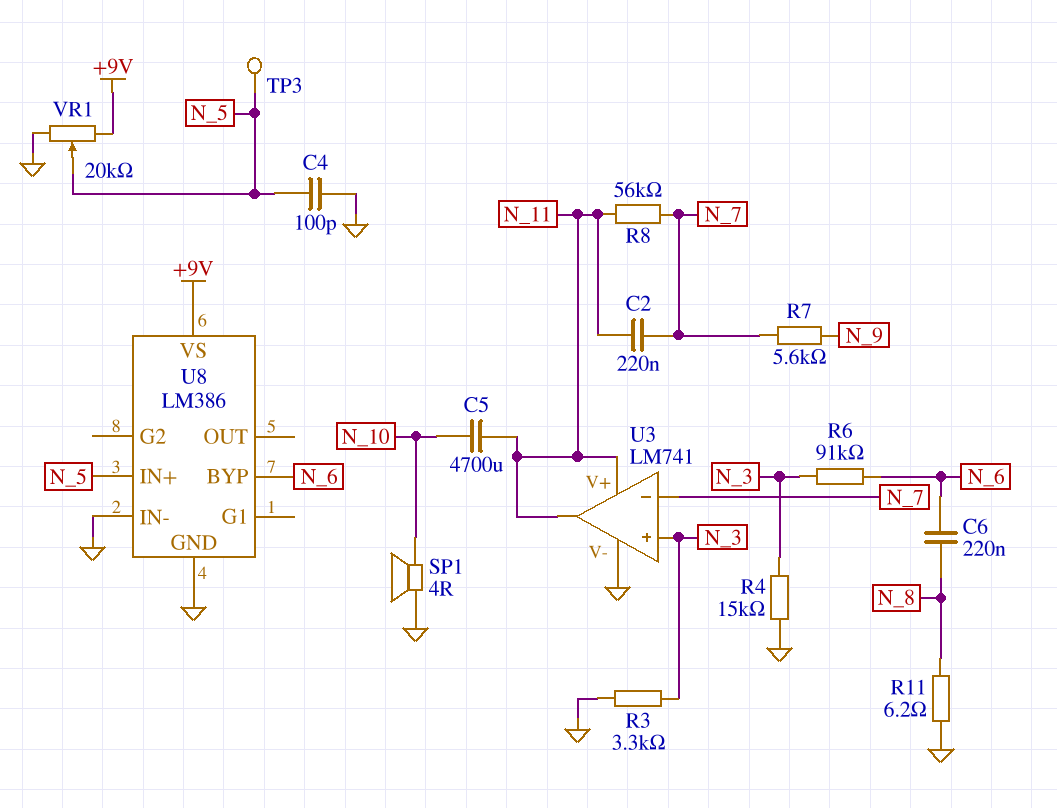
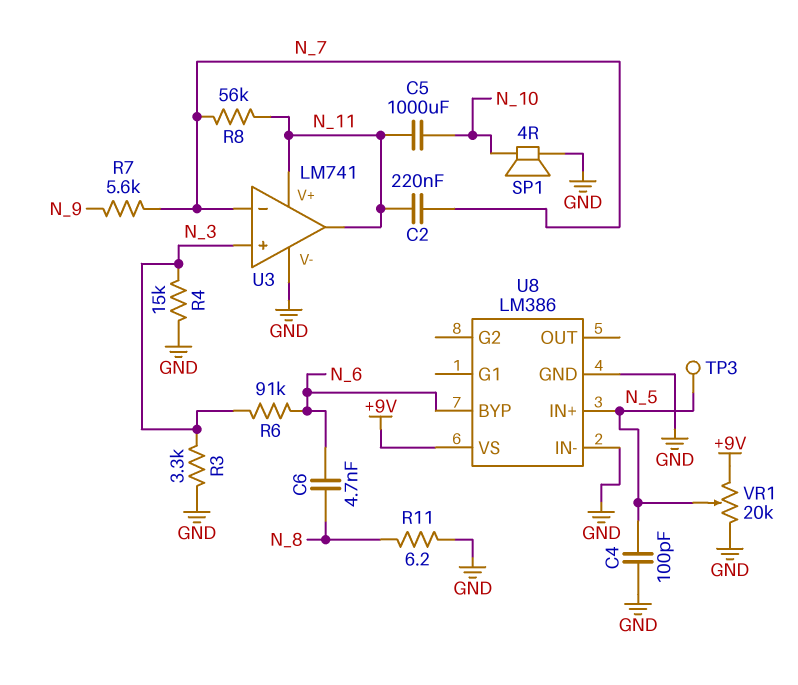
C5: 4700uF (N_10, N_11) -> 1000uF (N_10, N_11)
C6: 220nF (N_6, N_8) -> 4.7nF (N_6, N_8)

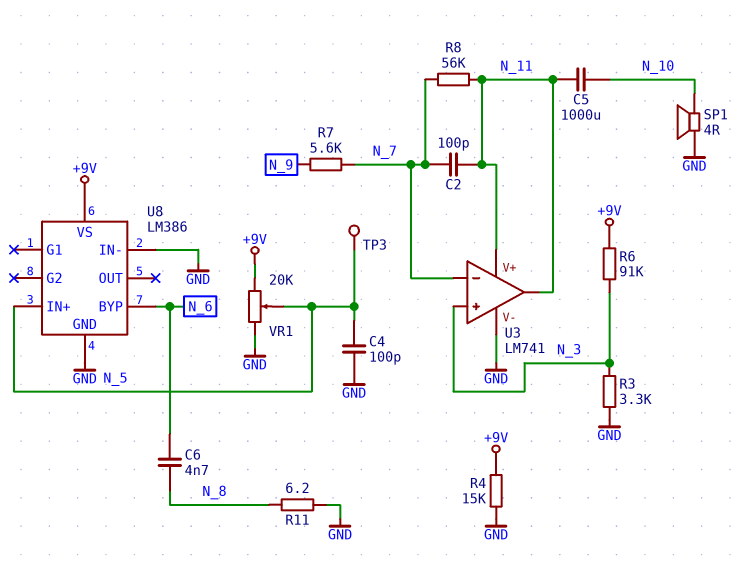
C2: 220nF (N_7, N_11) -> 100pF (N_7, N_11)
R4: 15k (GND, N_3) -> 15k (+9V, GND)
R6: 91k (N_3, N_6) -> 91k (+9V, N_3)

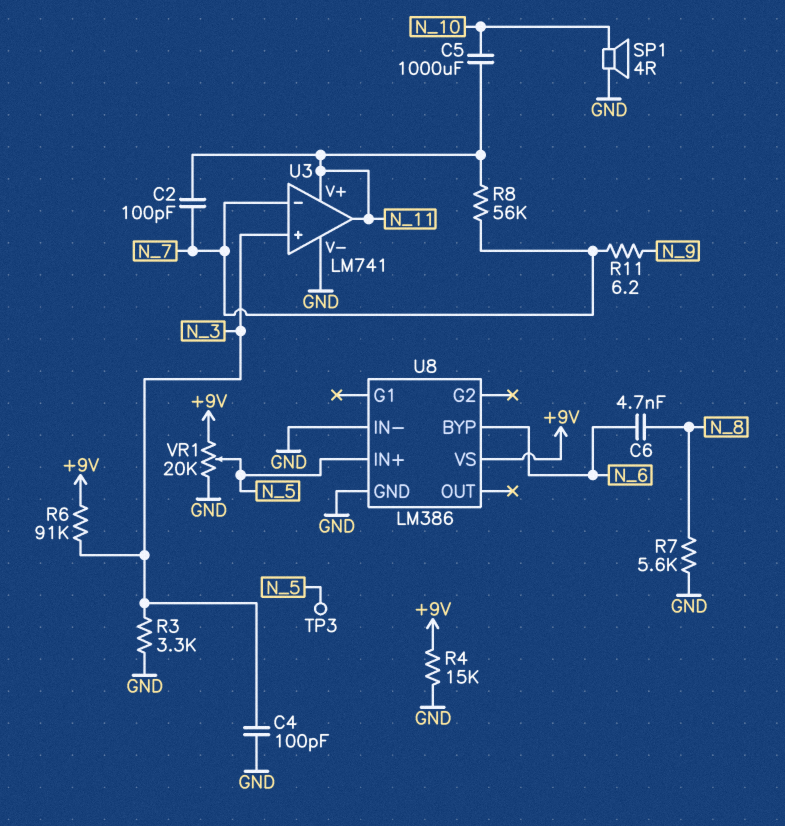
C4: 100pF (GND, N_5) -> 100pF (GND, N_3)
R7: 5.6k (N_7, N_9) -> 5.6k (GND, N_8)
R11: 6.2 (GND, N_8) -> 6.2 (N_7, N_9)

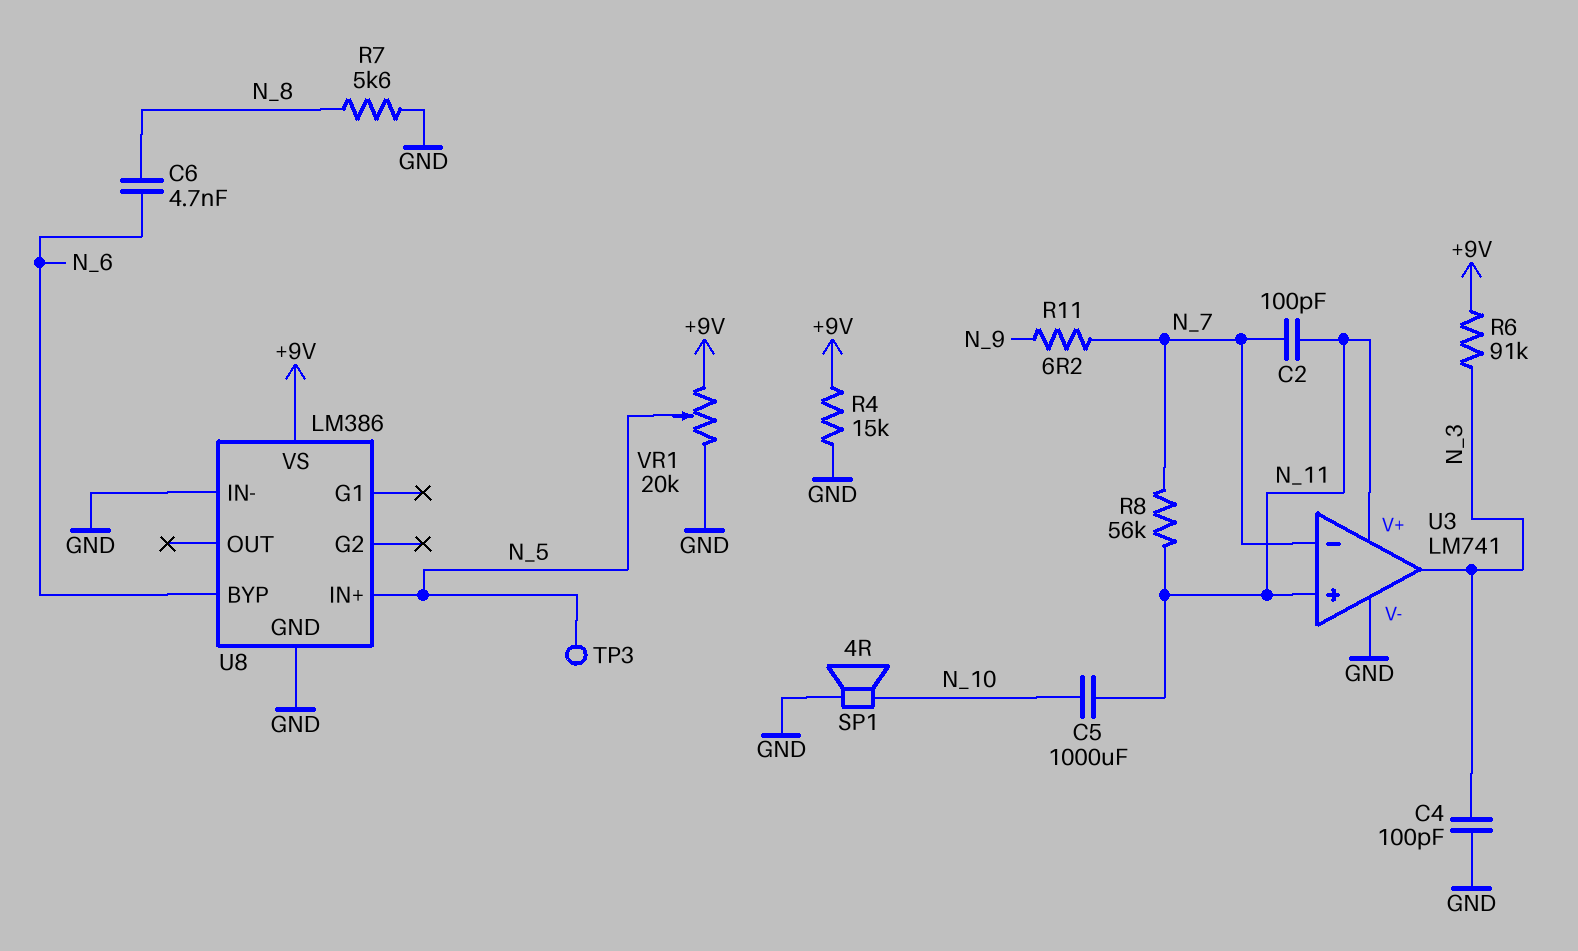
R3: 3.3k (GND, N_3) -> none
U3 pin in+: N_3 -> N_11
U3 pin out: N_11 -> N_3

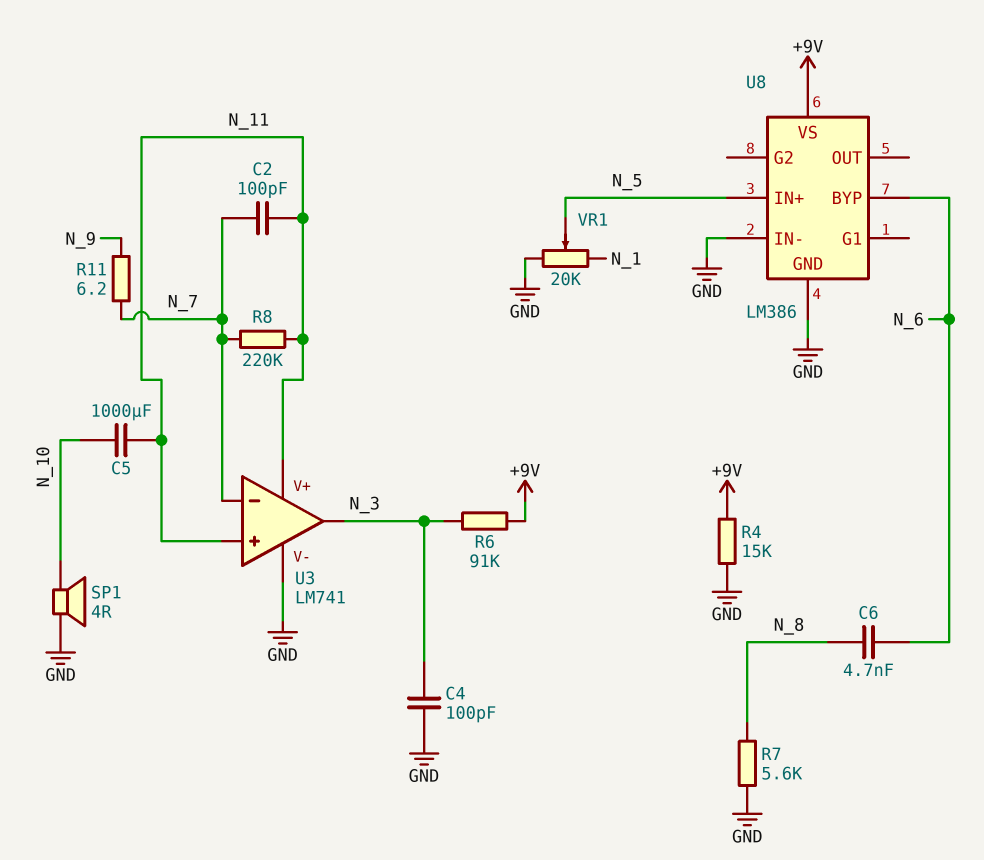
R8: 56k (N_7, N_11) -> 220k (N_7, N_11)
TP3: test point (N_5) -> none
VR1: 20k (+9V, GND, wiper N_5) -> 20k (GND, N_1, wiper N_5)

